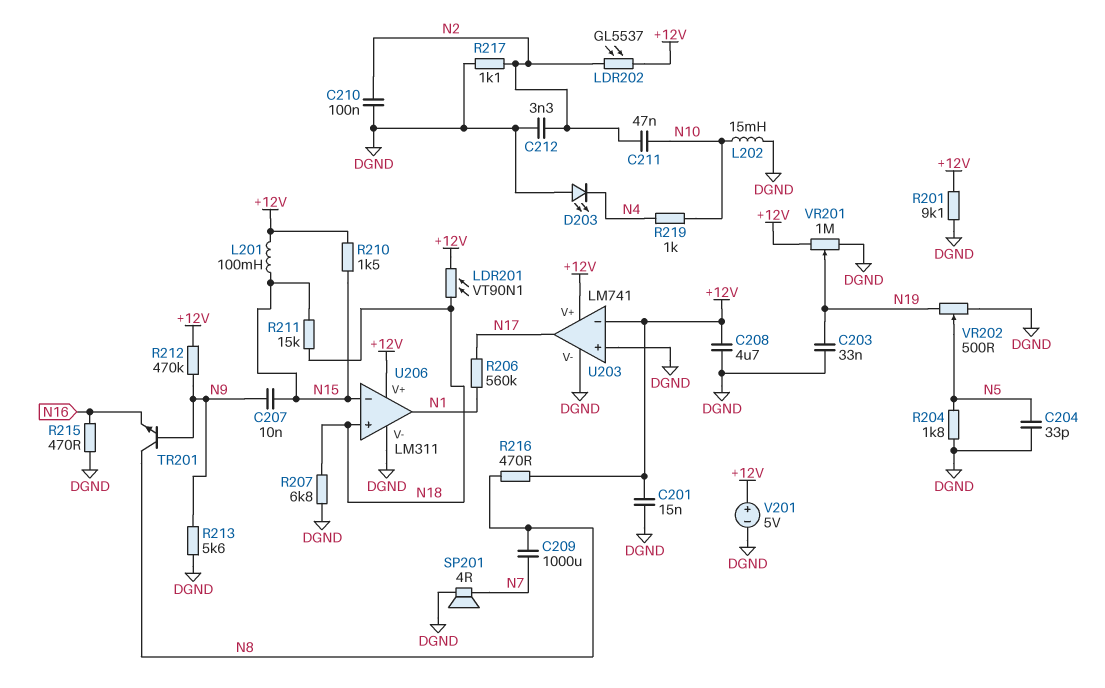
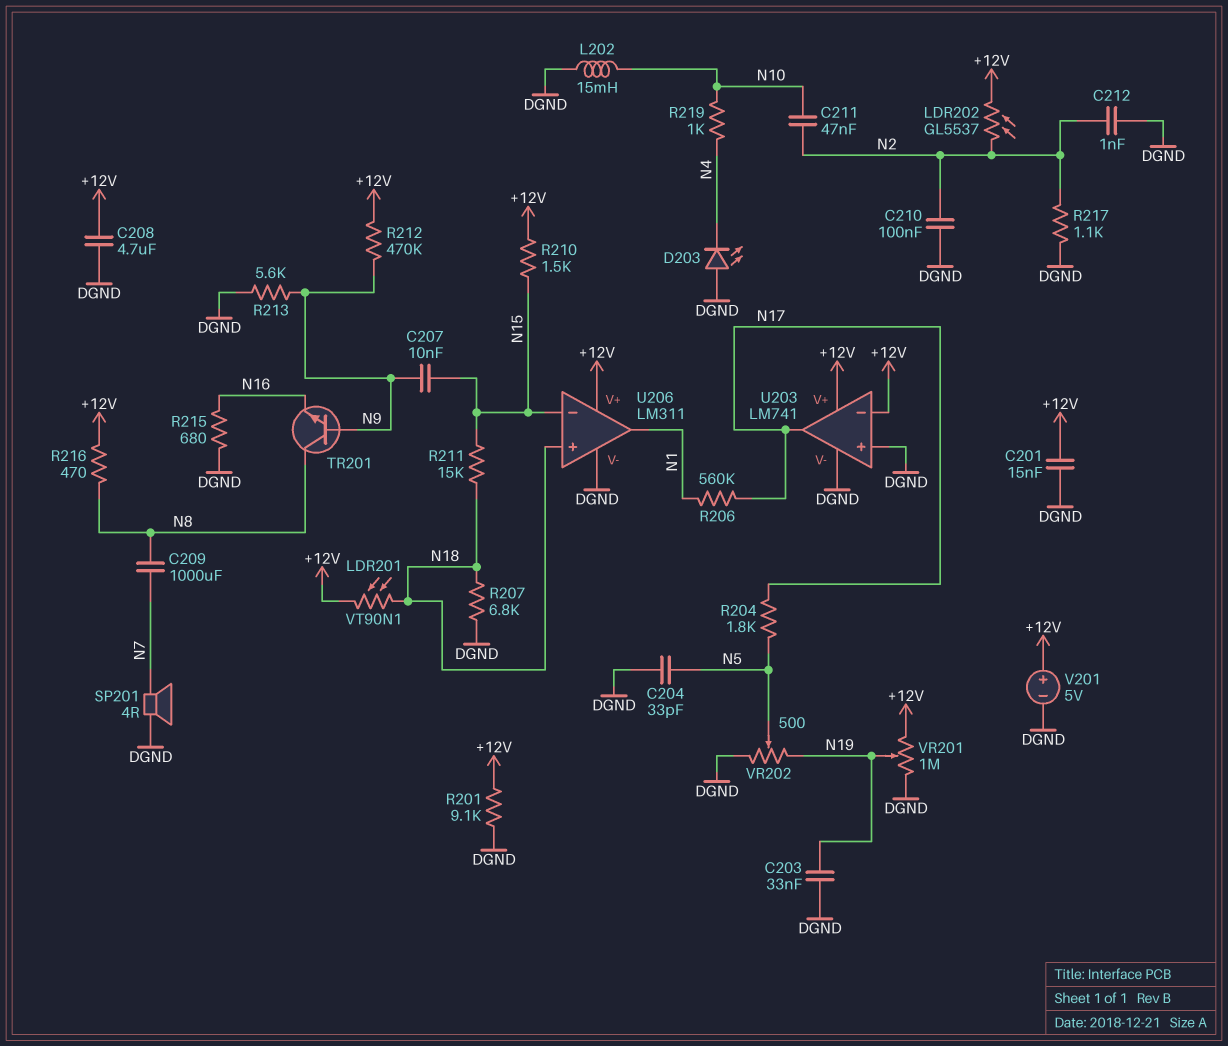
C212: 3.3nF (DGND, N2) -> 1nF (DGND, N2)
L201: 100mH (+12V, N15) -> none
R204: 1.8k (DGND, N5) -> 1.8k (N5, N17)
R215: 470 (DGND, N16) -> 680 (DGND, N16)

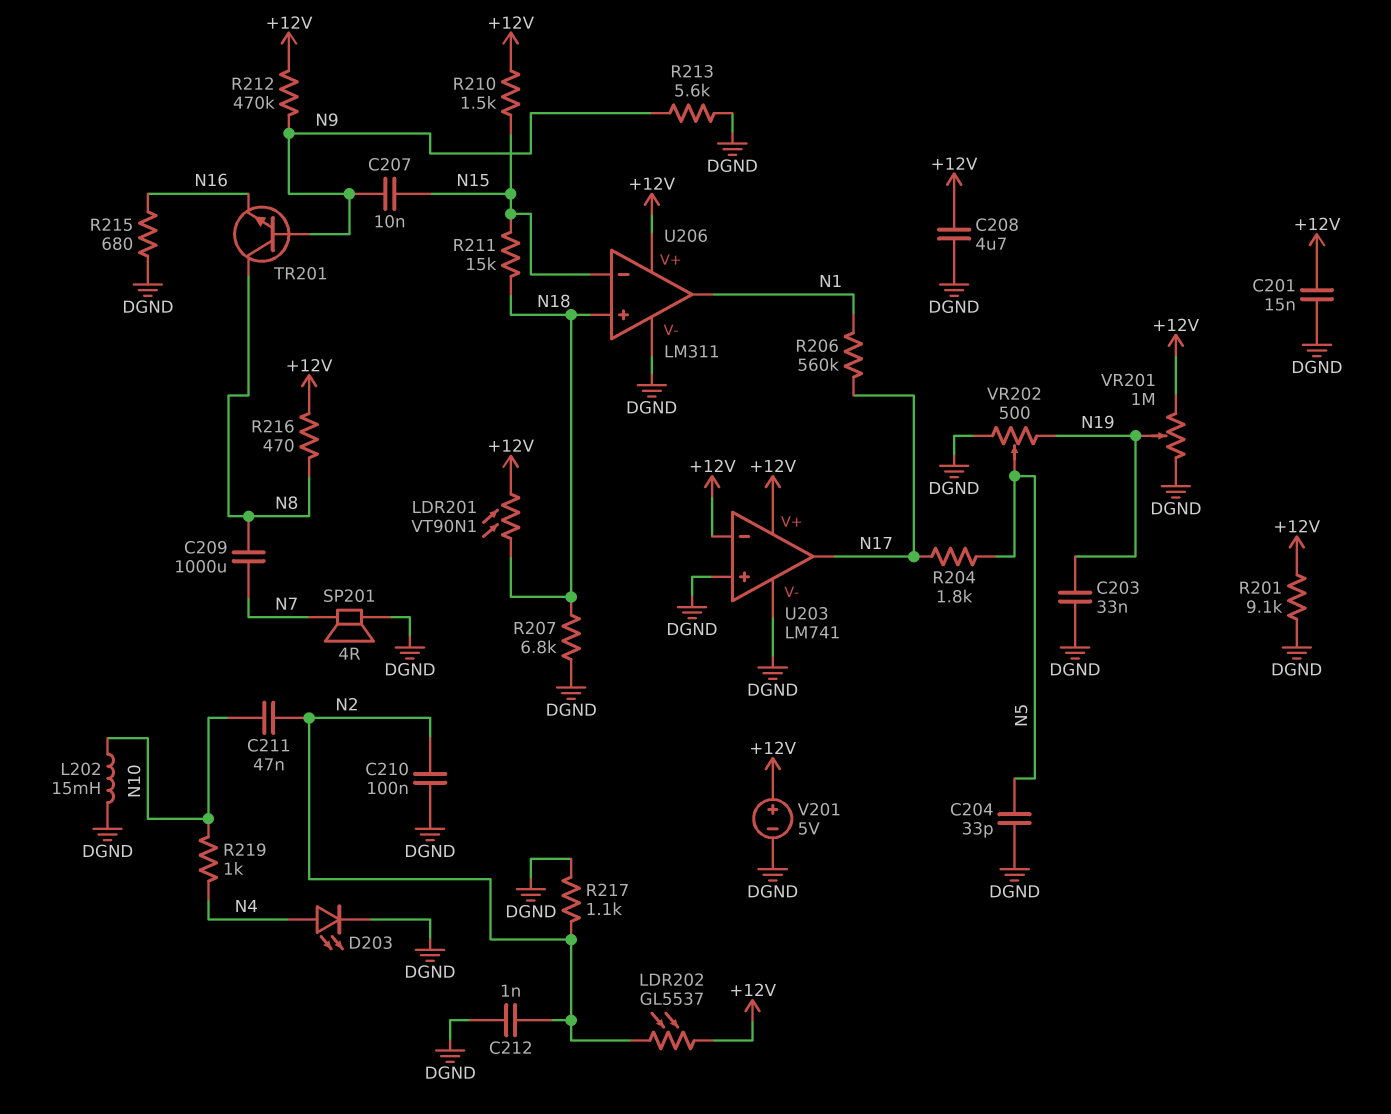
D203: LED (A DGND, K N4) -> LED (A N4, K DGND)

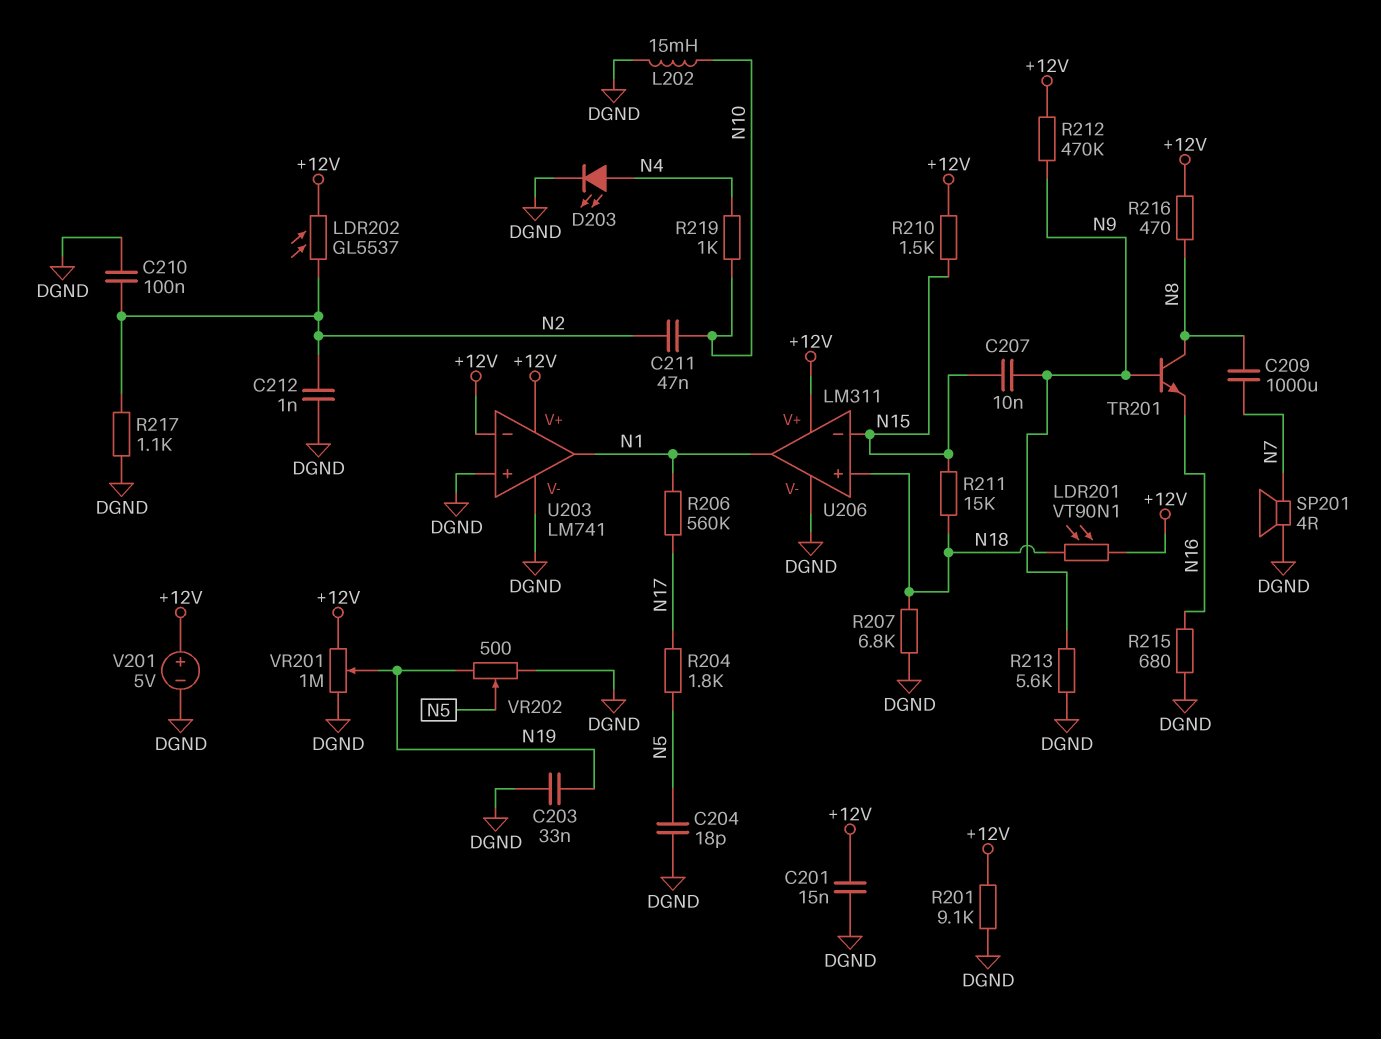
C204: 33pF (DGND, N5) -> 18pF (DGND, N5)
C208: 4.7uF (+12V, DGND) -> none
U203 pin out: N17 -> N1

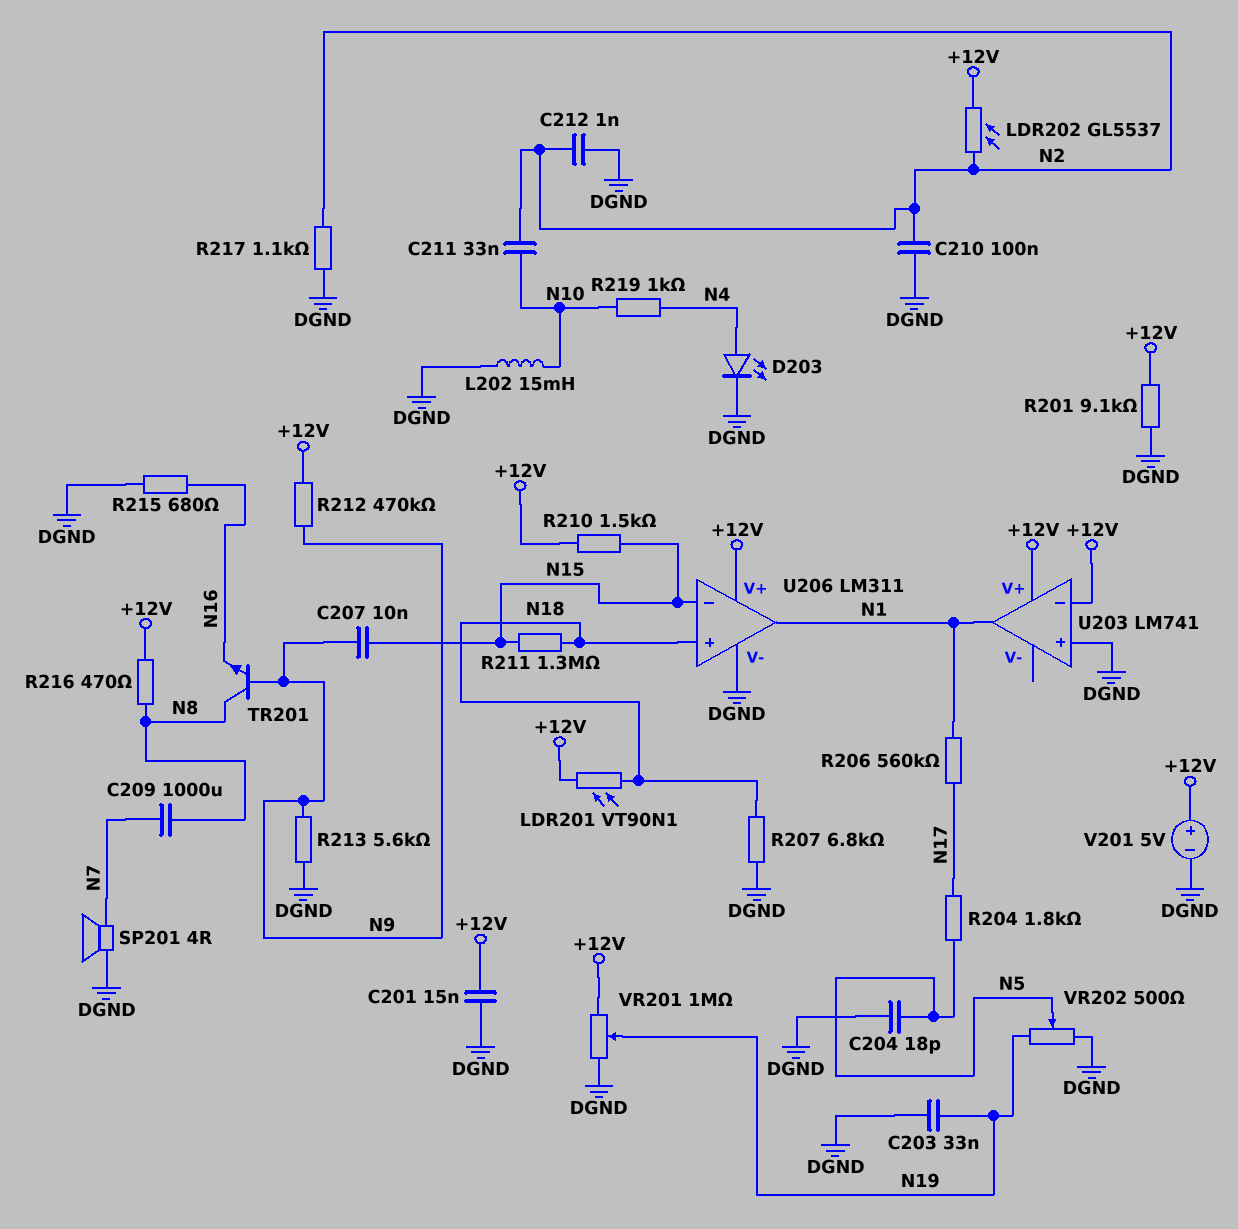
C211: 47nF (N2, N10) -> 33nF (N2, N10)
R211: 15k (N15, N18) -> 1.3M (N15, N18)
U203 pin V-: DGND -> none

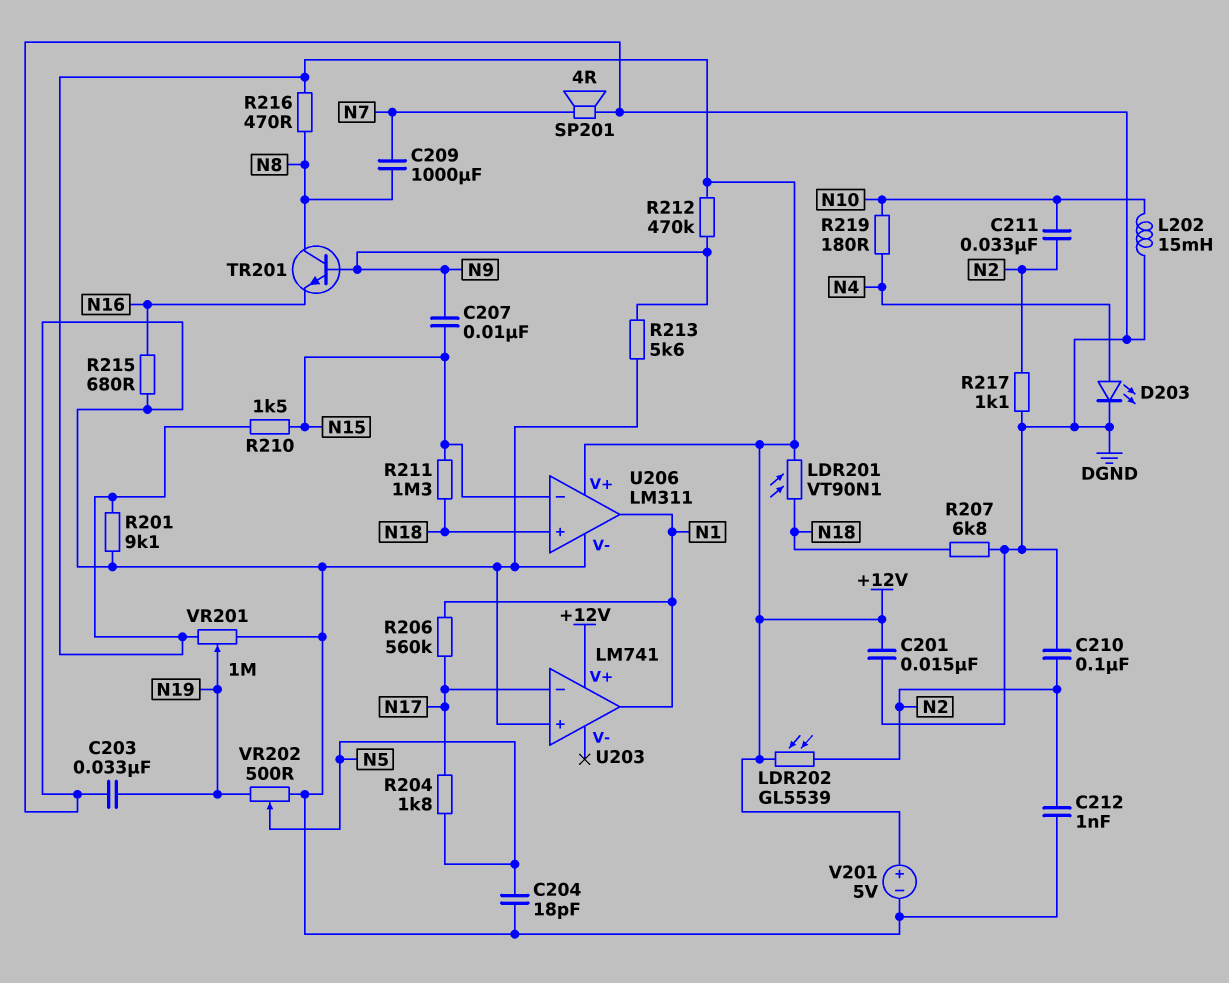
LDR202: GL5537 (+12V, N2) -> GL5539 (+12V, N2)
R219: 1k (N4, N10) -> 180 (N4, N10)
U203 pin in-: +12V -> N17

